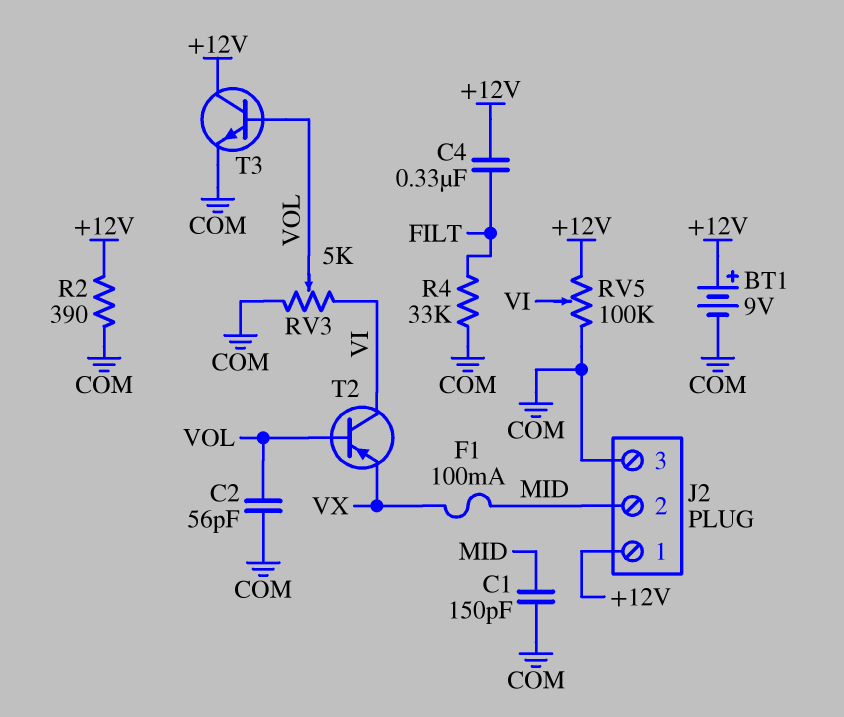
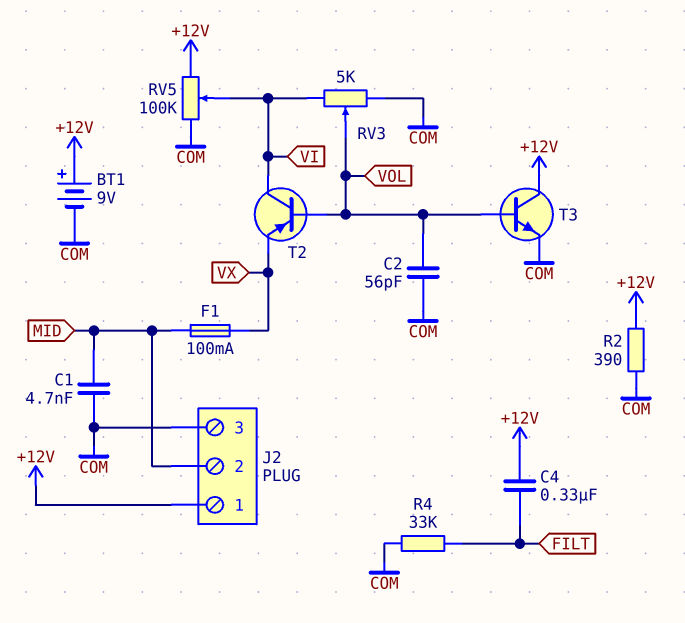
C1: 150pF (COM, MID) -> 4.7nF (COM, MID)

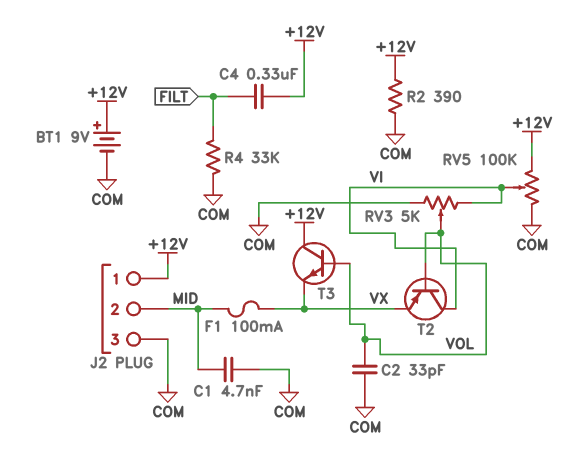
C2: 56pF (COM, VOL) -> 33pF (COM, VOL)
T3: NPN (B VOL, C +12V, E COM) -> NPN (B VOL, C +12V, E VX)

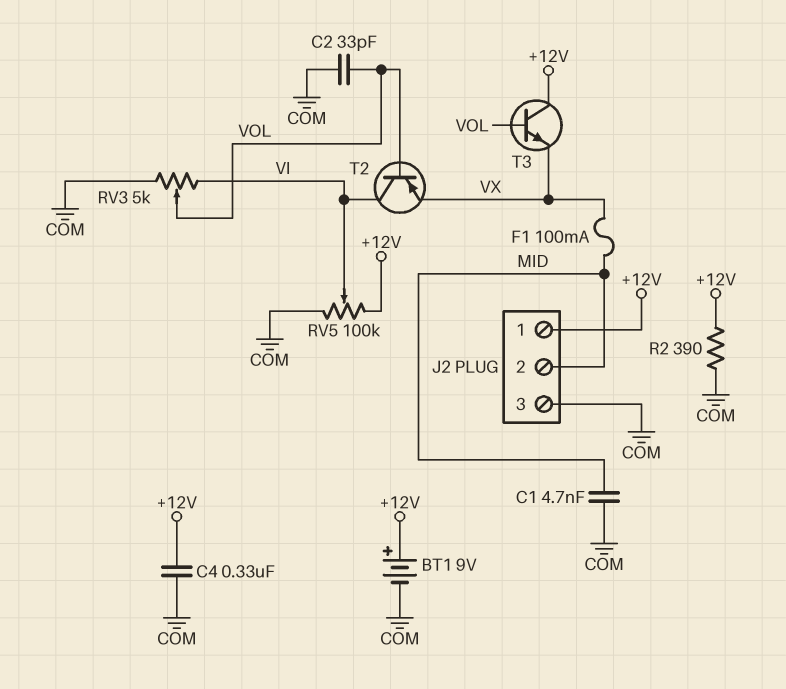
C4: 330nF (+12V, FILT) -> 330nF (+12V, COM)
R4: 33k (COM, FILT) -> none

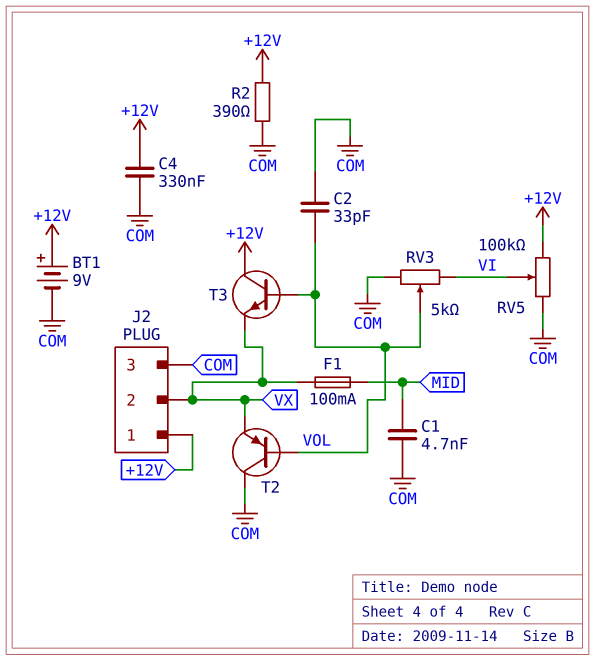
J2 pin 2: MID -> VX
T2: PNP (B VOL, C VI, E VX) -> PNP (B VOL, C COM, E VX)

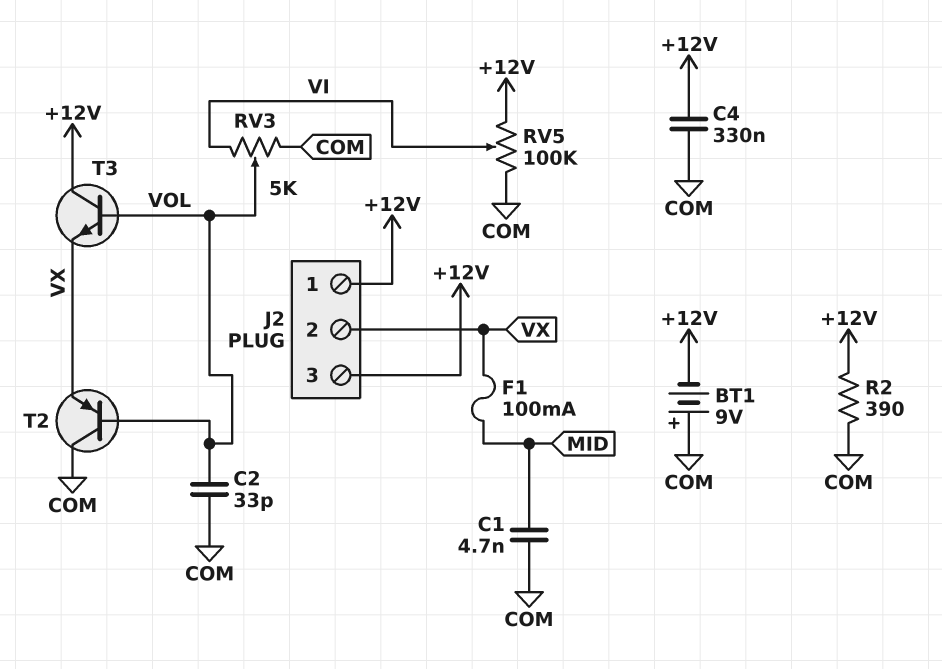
BT1: 9V (plus +12V, minus COM) -> 9V (plus COM, minus +12V)
J2 pin 3: COM -> +12V

